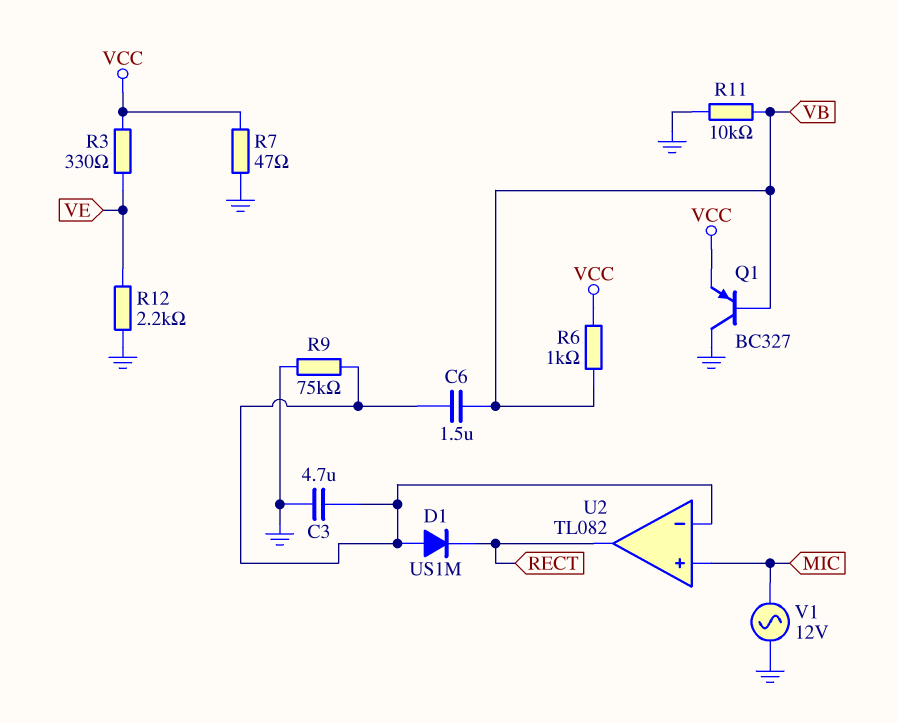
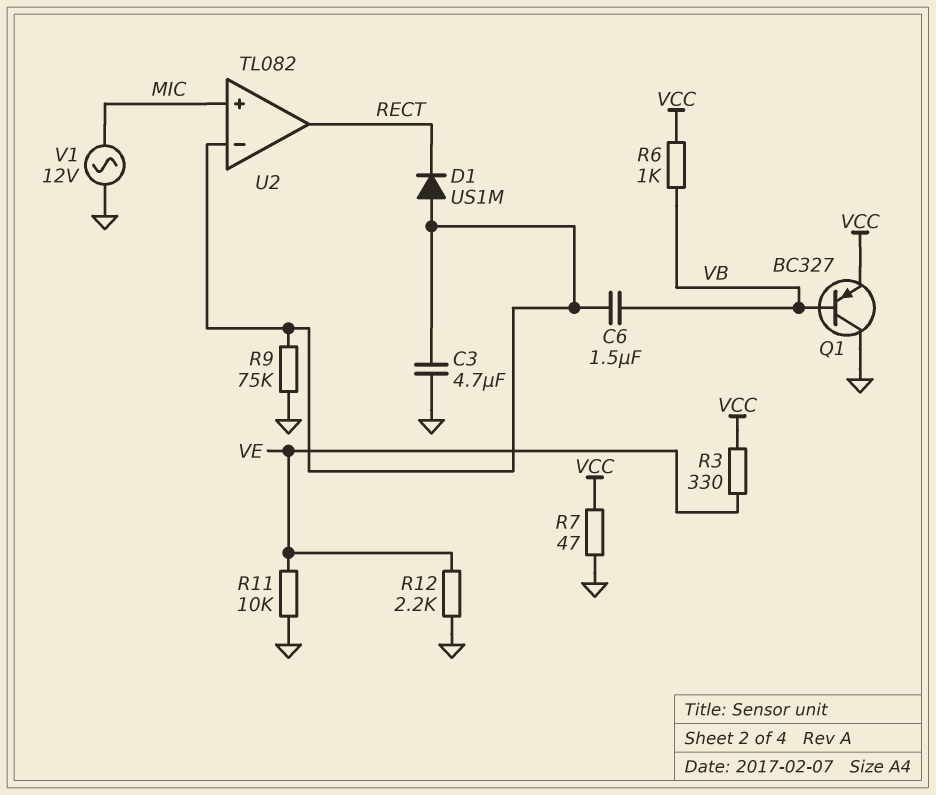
R11: 10k (GND, VB) -> 10k (GND, VE)

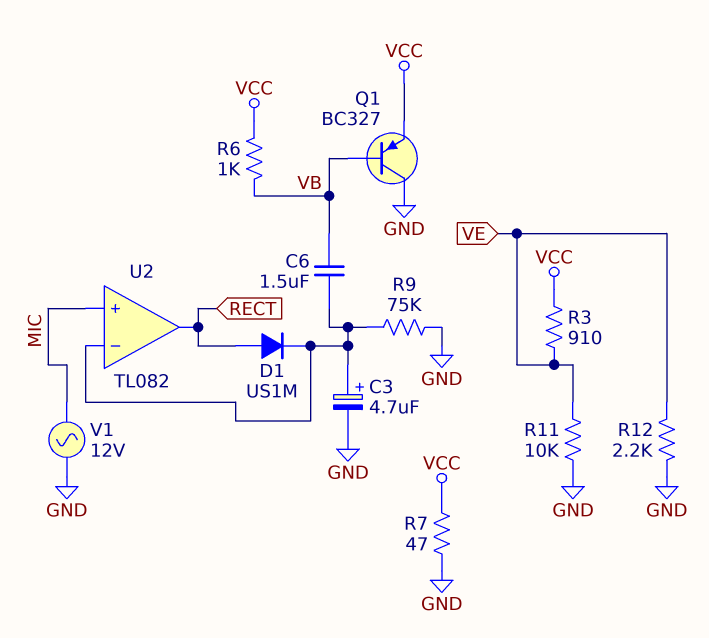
C3: 4.7uF (GND, U2/in-) -> 4.7uF (plus U2/in-, minus GND)
D1: diode US1M (A U2/in-, K RECT) -> diode US1M (A RECT, K U2/in-)
R3: 330 (VCC, VE) -> 910 (VCC, VE)

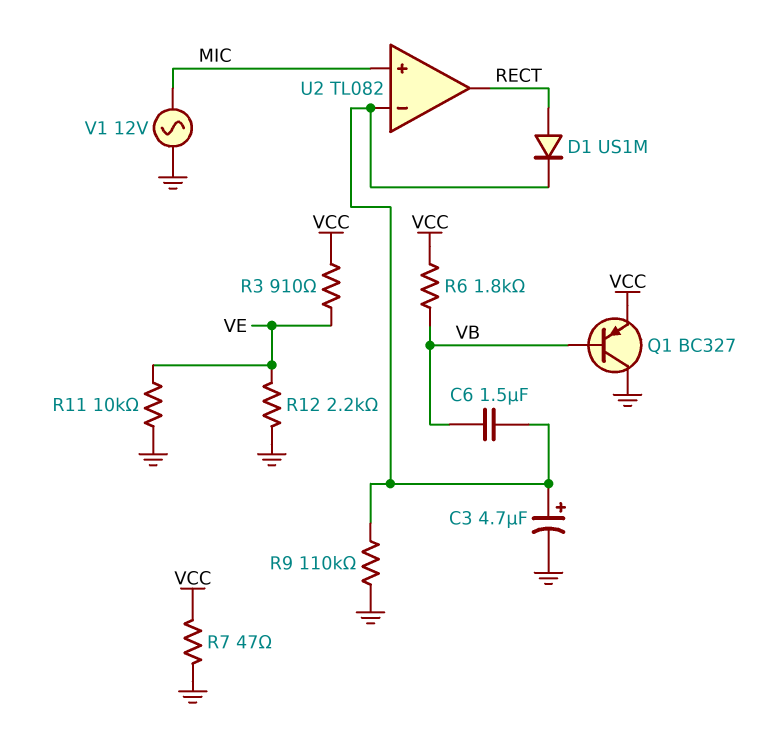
R6: 1k (VB, VCC) -> 1.8k (VB, VCC)
R9: 75k (GND, U2/in-) -> 110k (GND, U2/in-)

